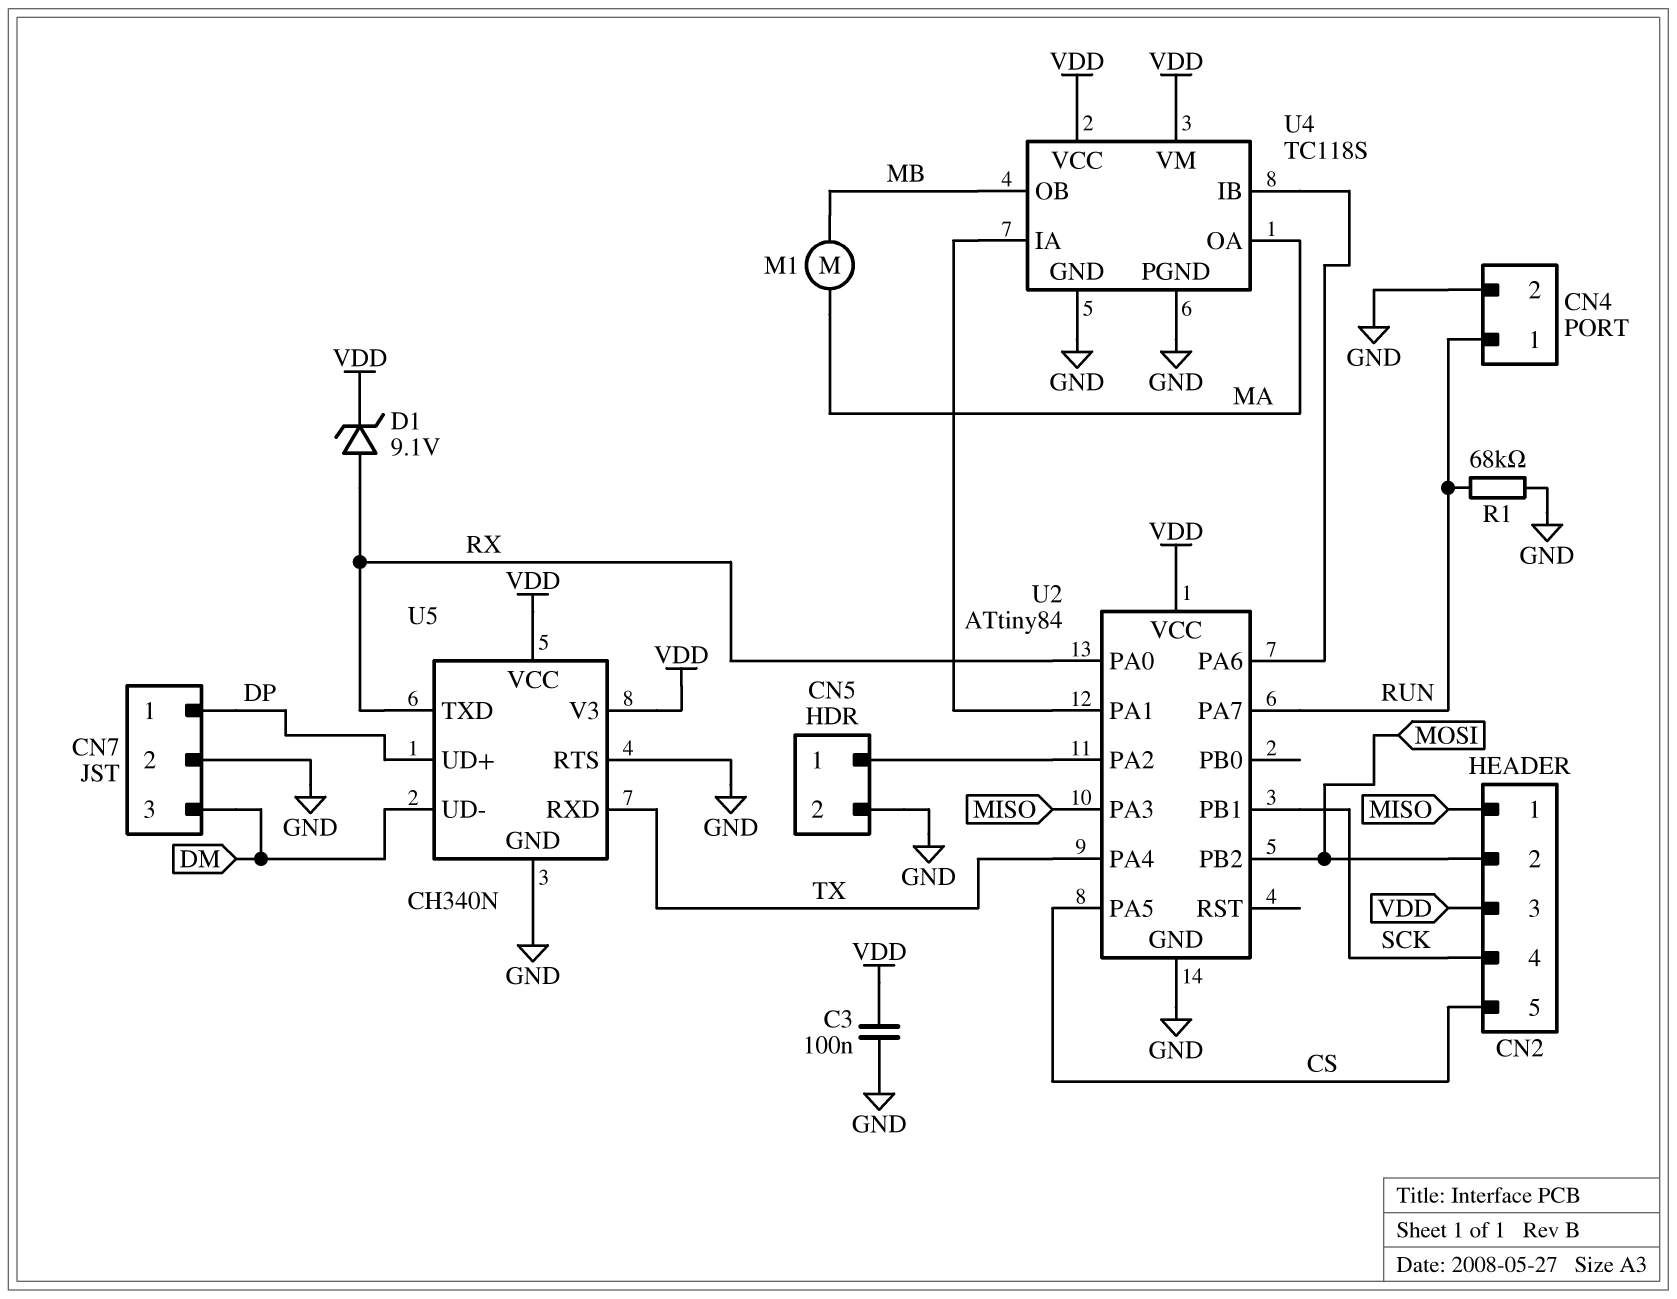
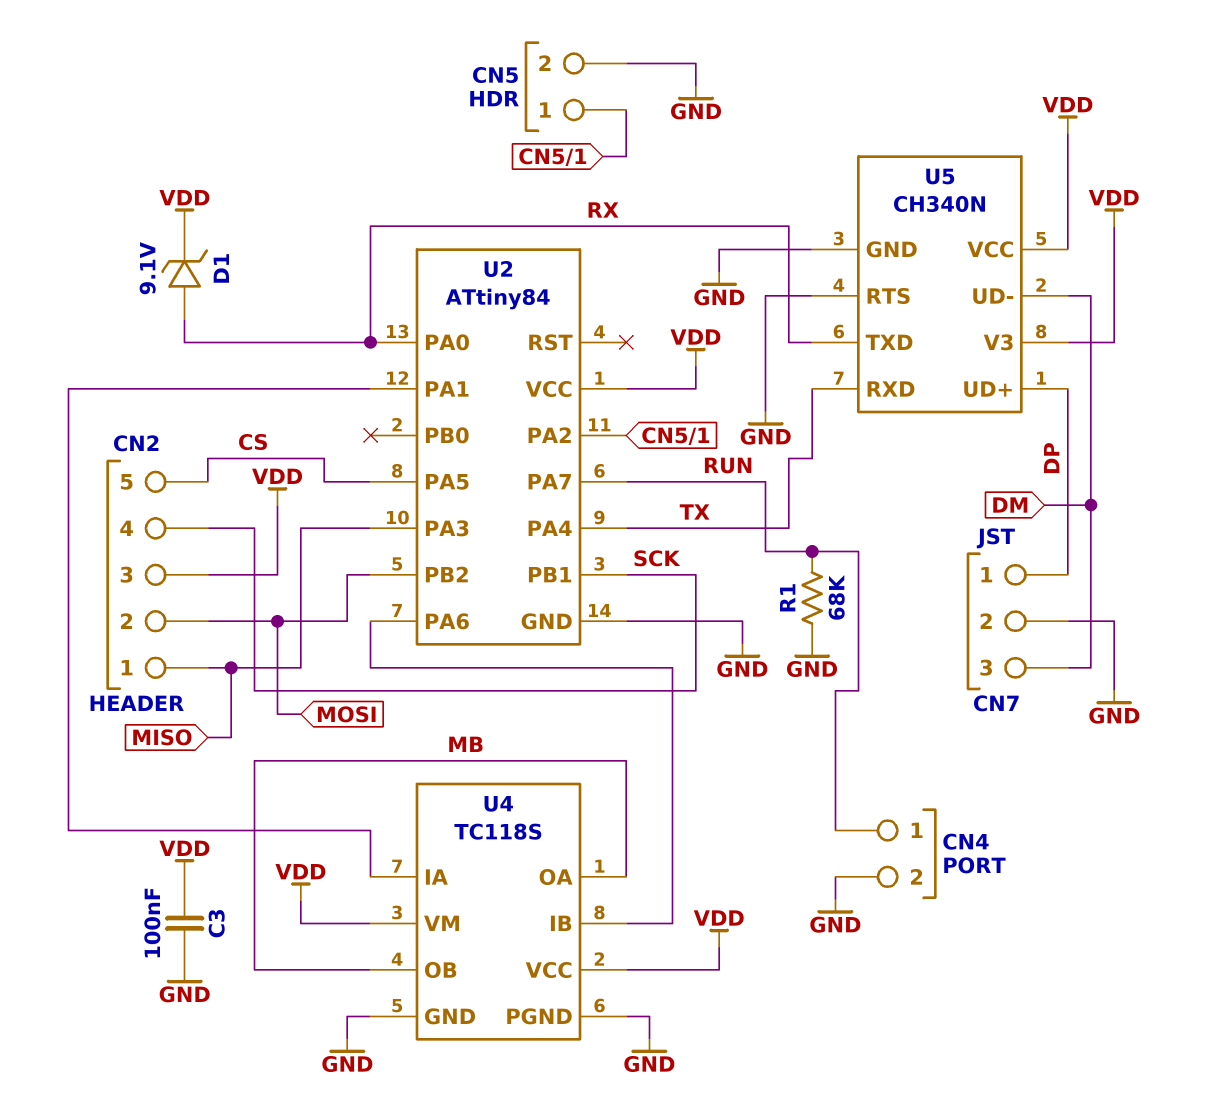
M1: motor (MA, MB) -> none
U4 pin OA: MA -> MB

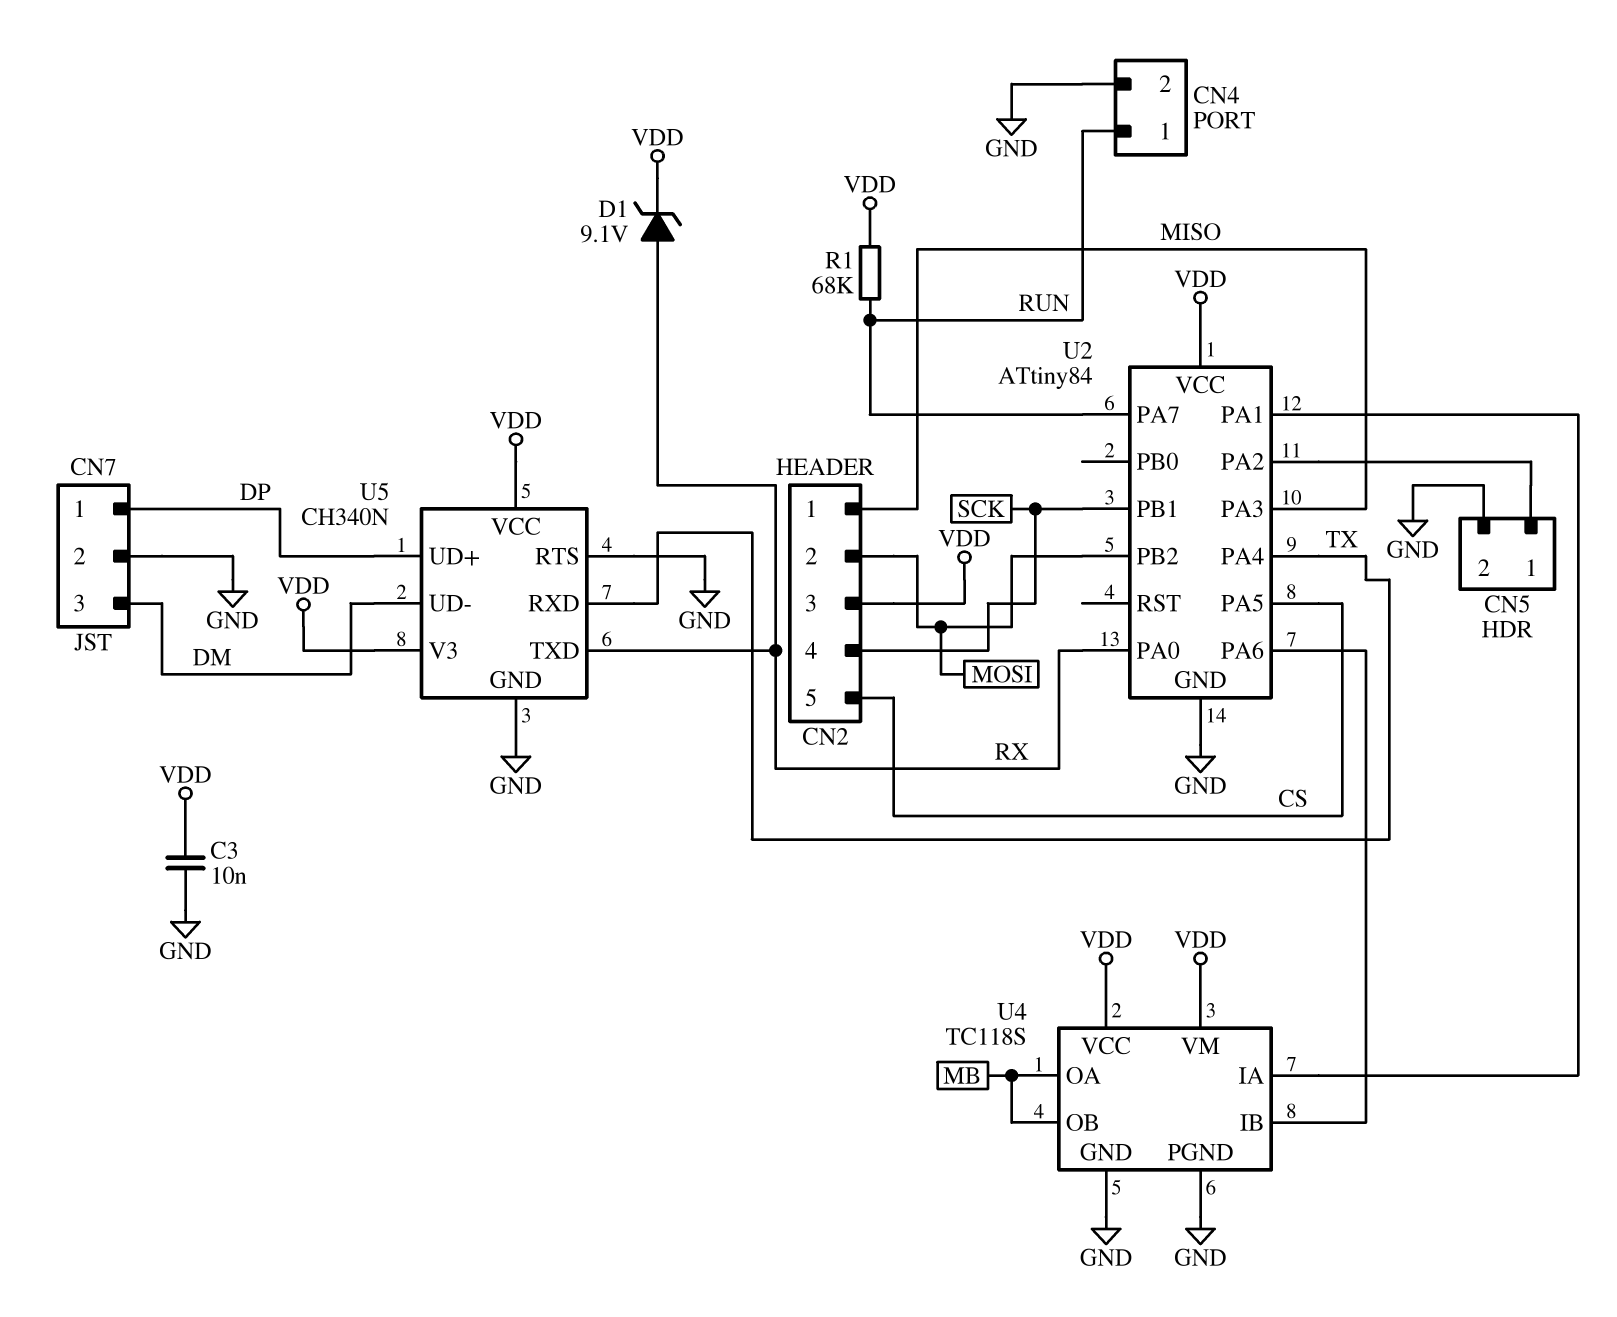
C3: 100nF (GND, VDD) -> 10nF (GND, VDD)
R1: 68k (GND, RUN) -> 68k (RUN, VDD)

